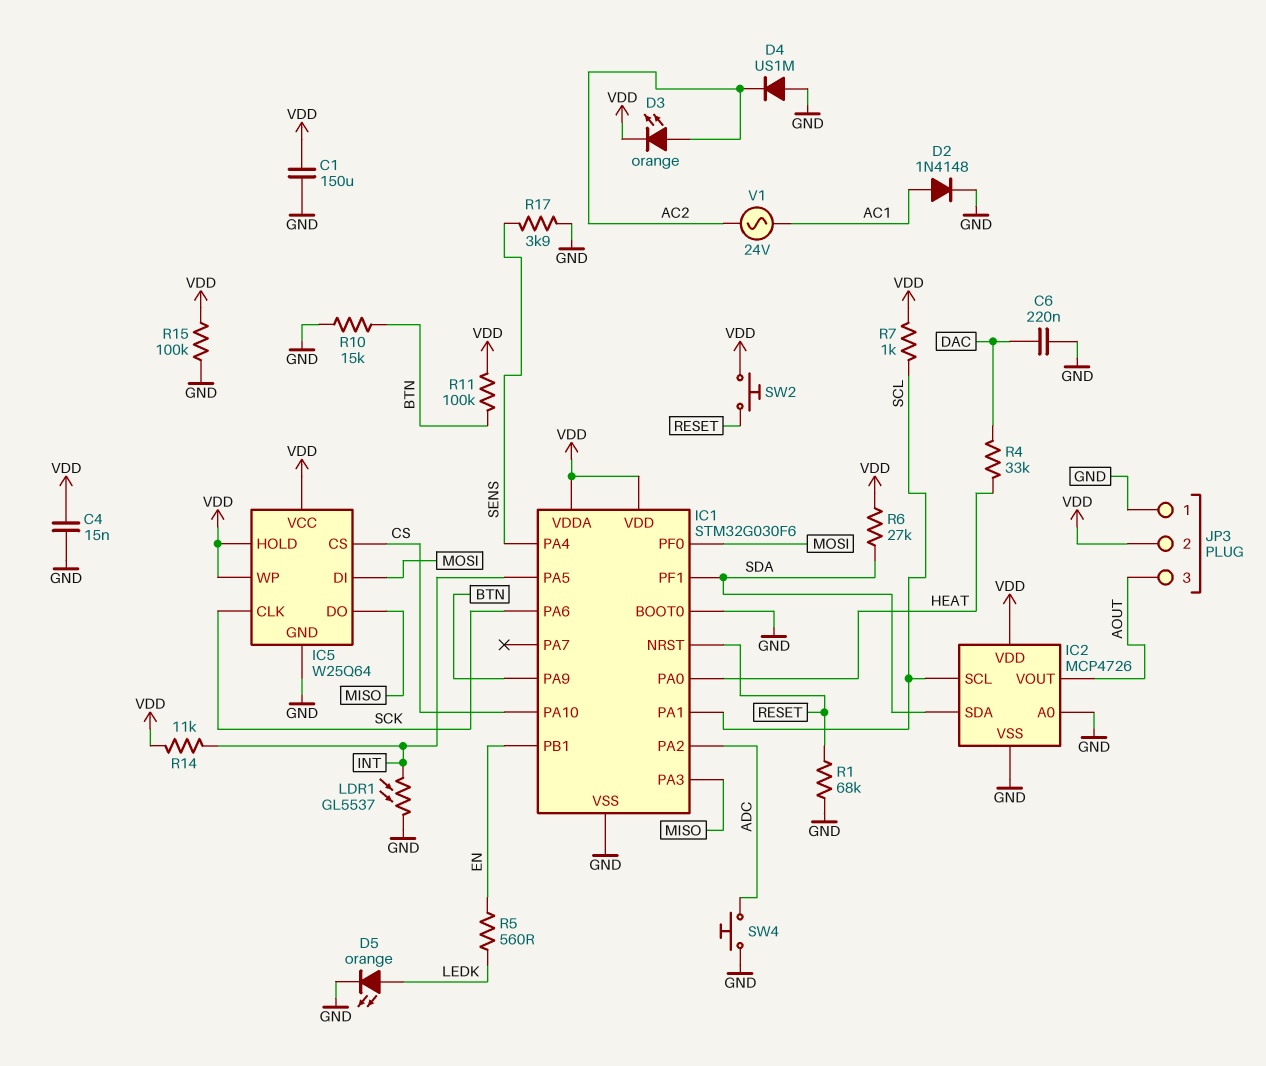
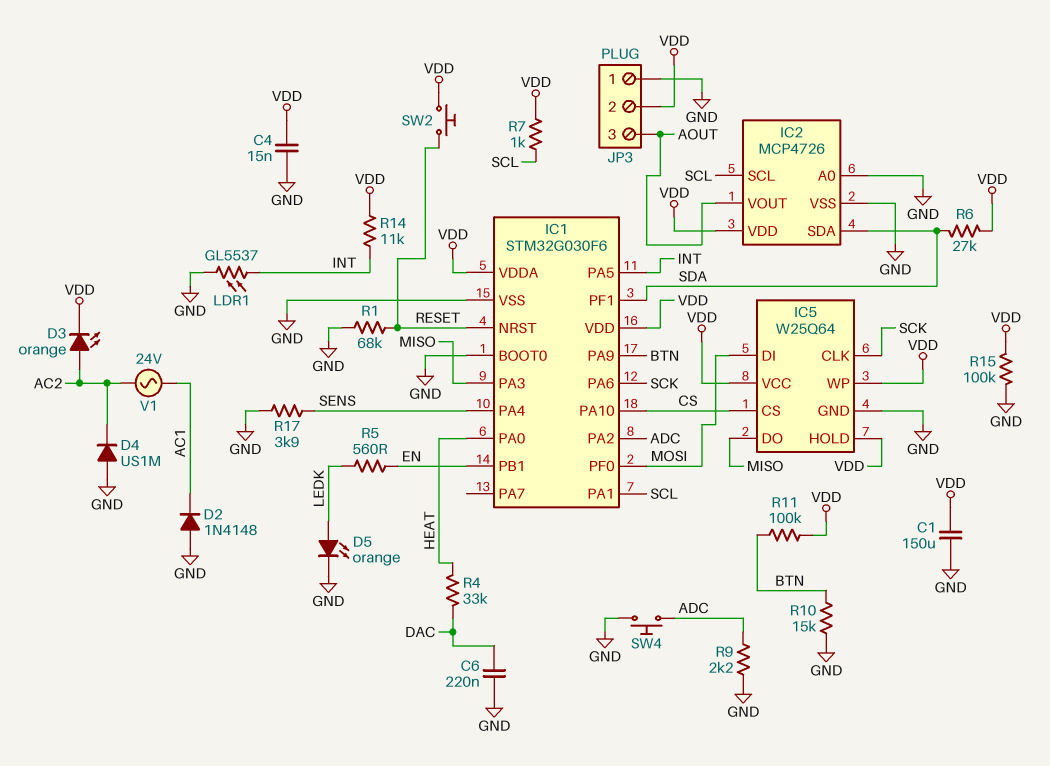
D2: diode 1N4148 (A AC1, K GND) -> diode 1N4148 (A GND, K AC1)
R9: none -> 2.2k (ADC, GND)

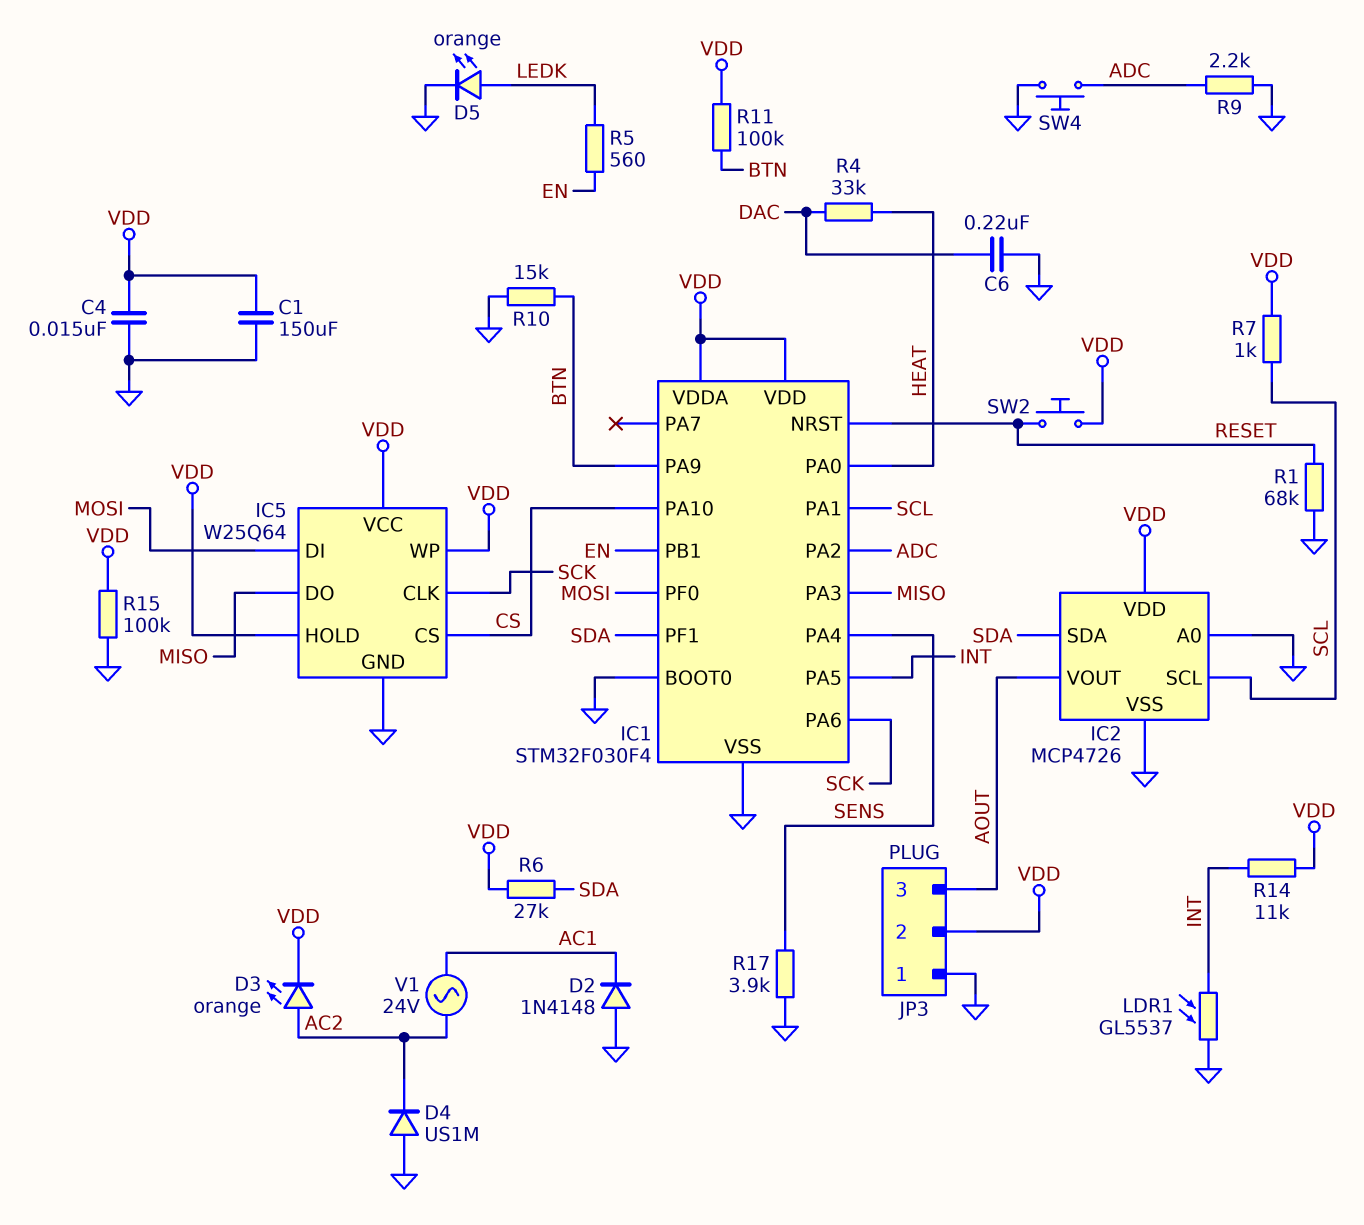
IC1: STM32G030F6 -> STM32F030F4

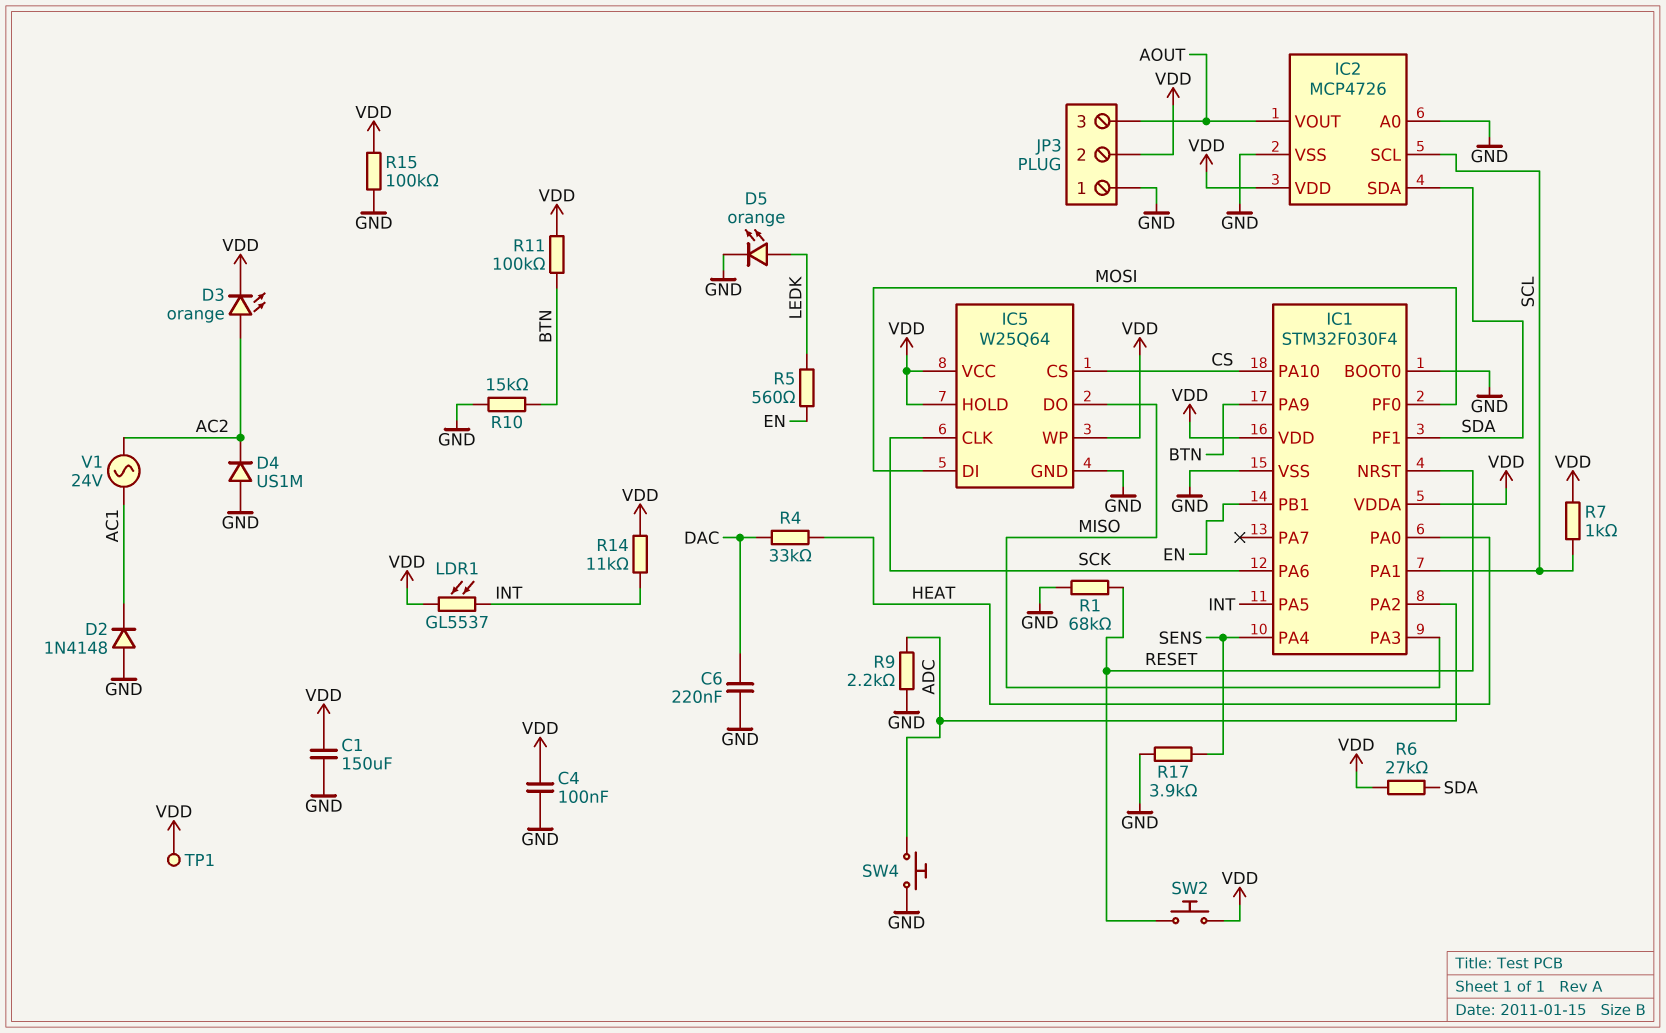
C4: 15nF (GND, VDD) -> 100nF (GND, VDD)
LDR1: GL5537 (GND, INT) -> GL5537 (INT, VDD)
TP1: none -> test point (VDD)

